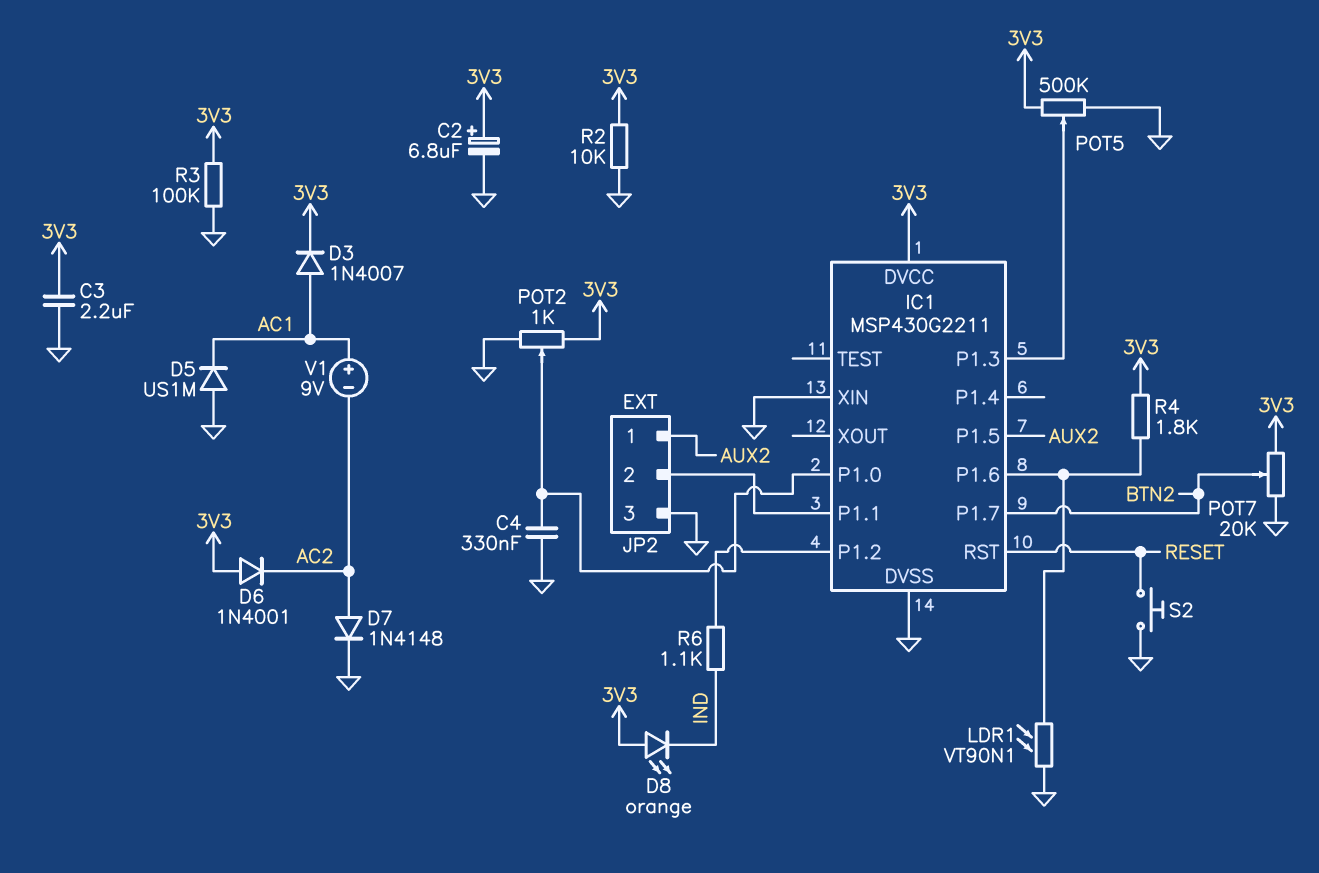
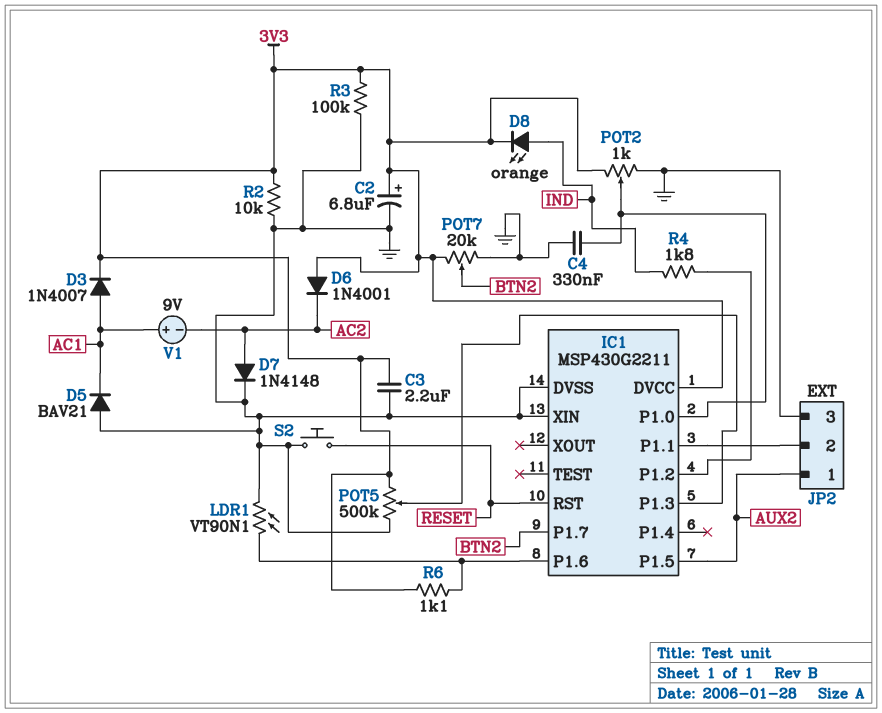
D5: diode US1M (A GND, K AC1) -> diode BAV21 (A GND, K AC1)
D8: LED orange (A 3V3, K IND) -> LED orange (A IND, K 3V3)
R4: 1.8k (3V3, IC1/P1.6) -> 1.8k (IC1/P1.2, IND)
R6: 1.1k (IC1/P1.2, IND) -> 1.1k (3V3, IC1/P1.6)

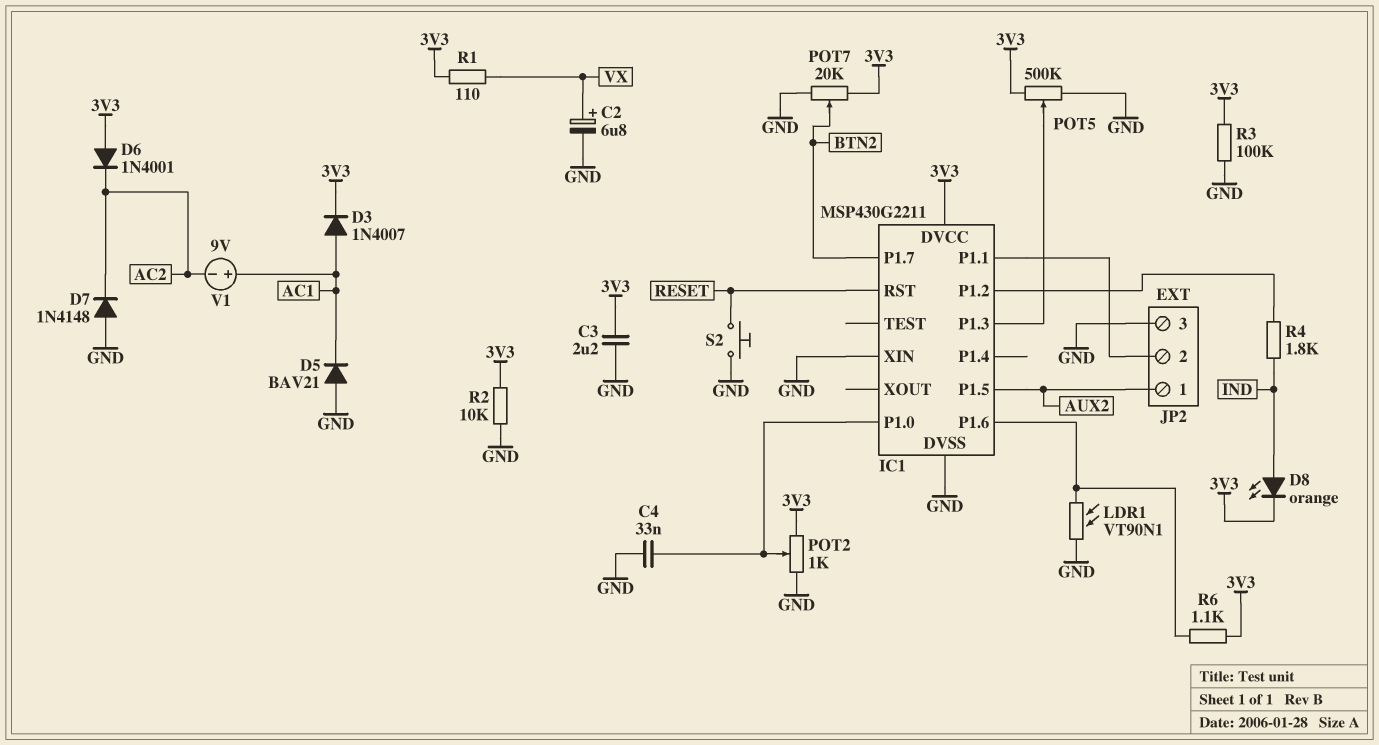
C2: 6.8uF (plus 3V3, minus GND) -> 6.8uF (plus VX, minus GND)
C4: 330nF (GND, IC1/P1.0) -> 33nF (GND, IC1/P1.0)
D7: diode 1N4148 (A AC2, K GND) -> diode 1N4148 (A GND, K AC2)
R1: none -> 110 (3V3, VX)

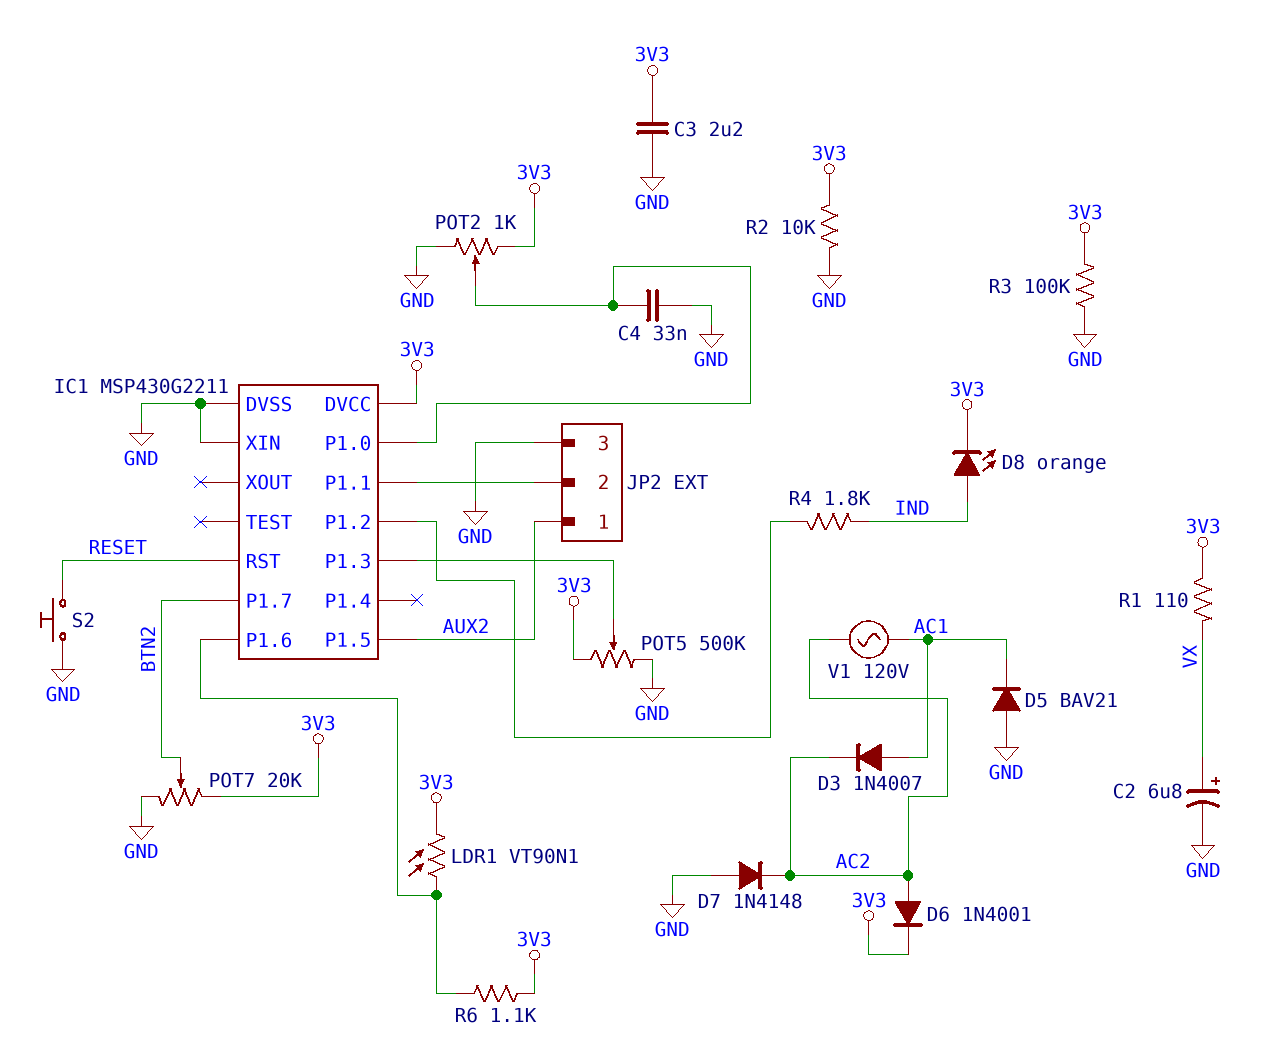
D3: diode 1N4007 (A AC1, K 3V3) -> diode 1N4007 (A AC1, K AC2)
D6: diode 1N4001 (A 3V3, K AC2) -> diode 1N4001 (A AC2, K 3V3)
LDR1: VT90N1 (GND, IC1/P1.6) -> VT90N1 (3V3, IC1/P1.6)
V1: 9V (plus AC1, minus AC2) -> AC 120V (AC1, AC2)

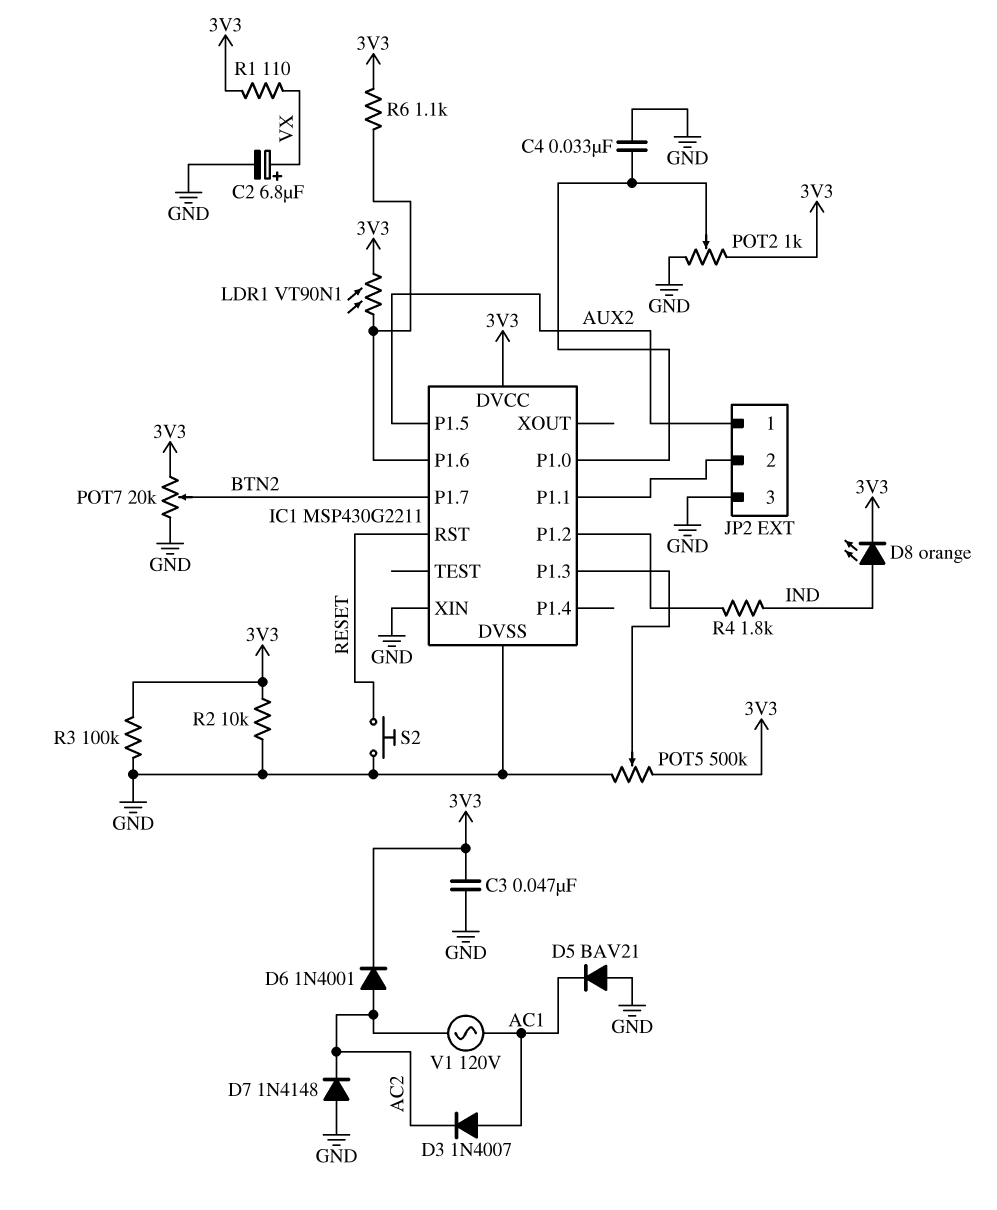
C3: 2.2uF (3V3, GND) -> 47nF (3V3, GND)

